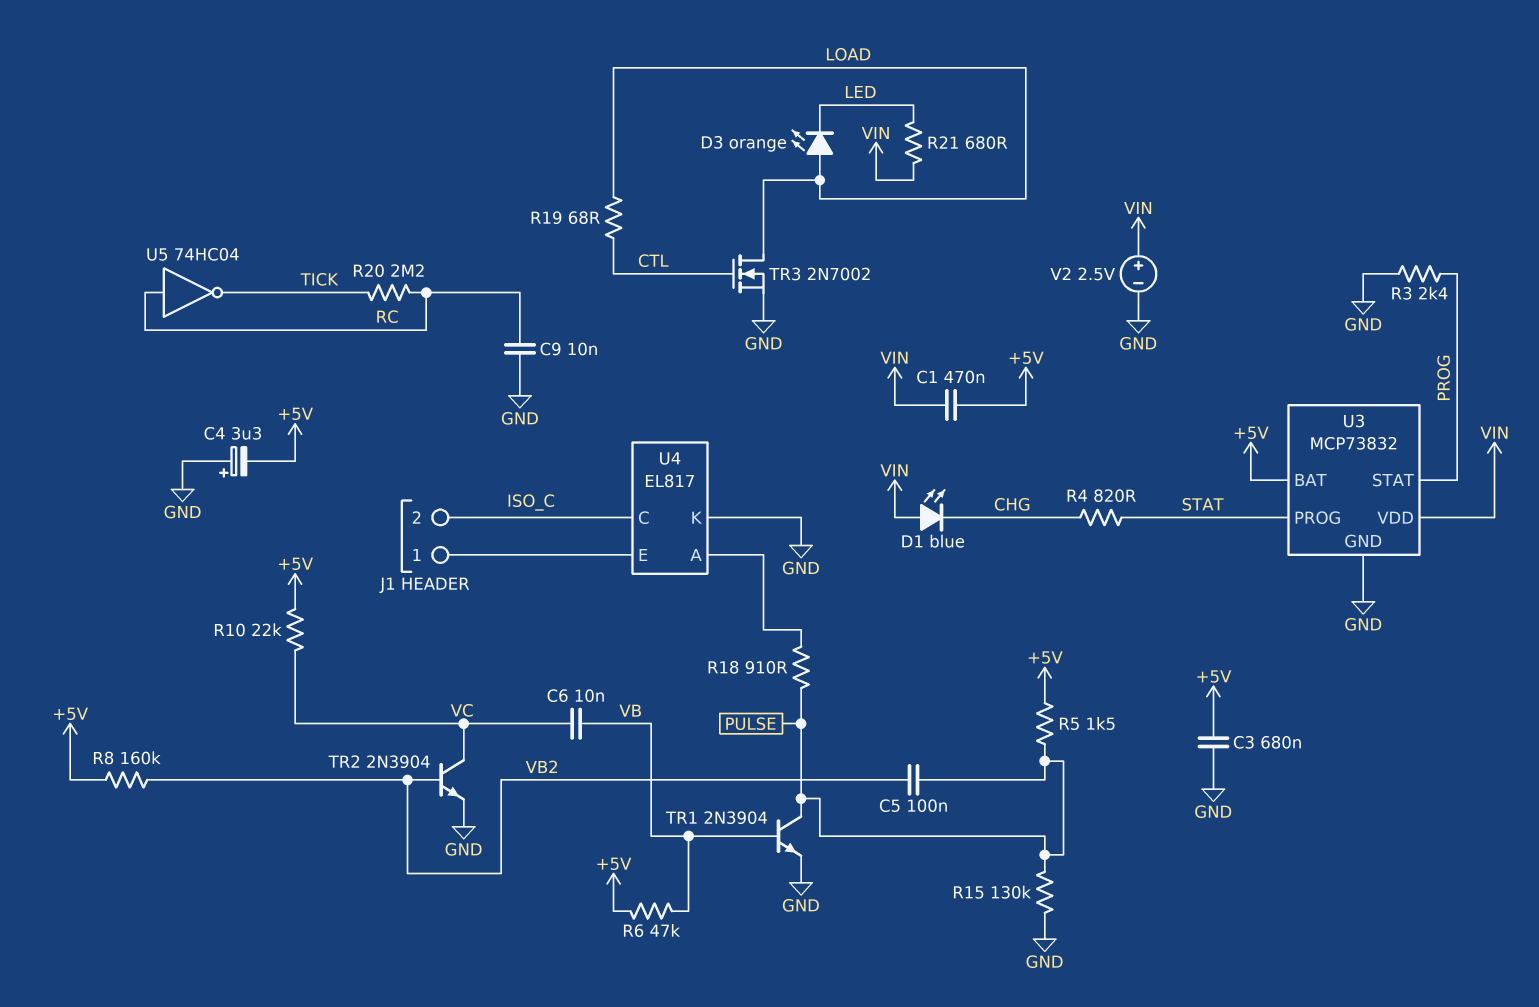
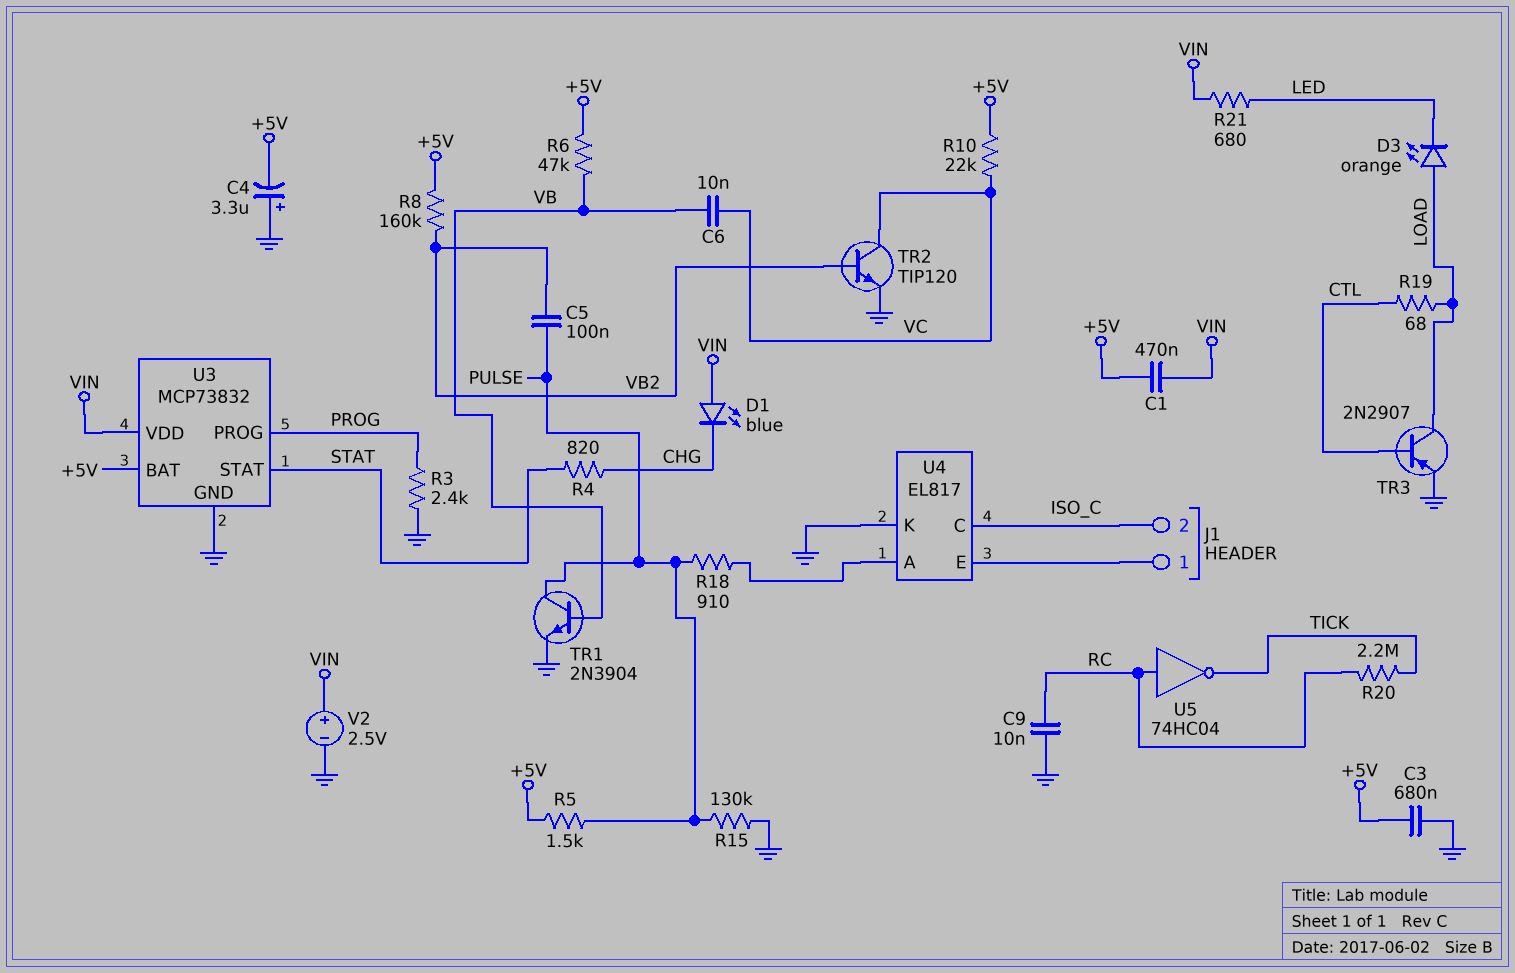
TR2: NPN 2N3904 (B VB2, C VC, E GND) -> NPN TIP120 (B VB2, C VC, E GND)
TR3: NMOS 2N7002 (G CTL, D LOAD, S GND) -> PNP 2N2907 (B CTL, C LOAD, E GND)
U3 pin PROG: STAT -> PROG
U3 pin STAT: PROG -> STAT

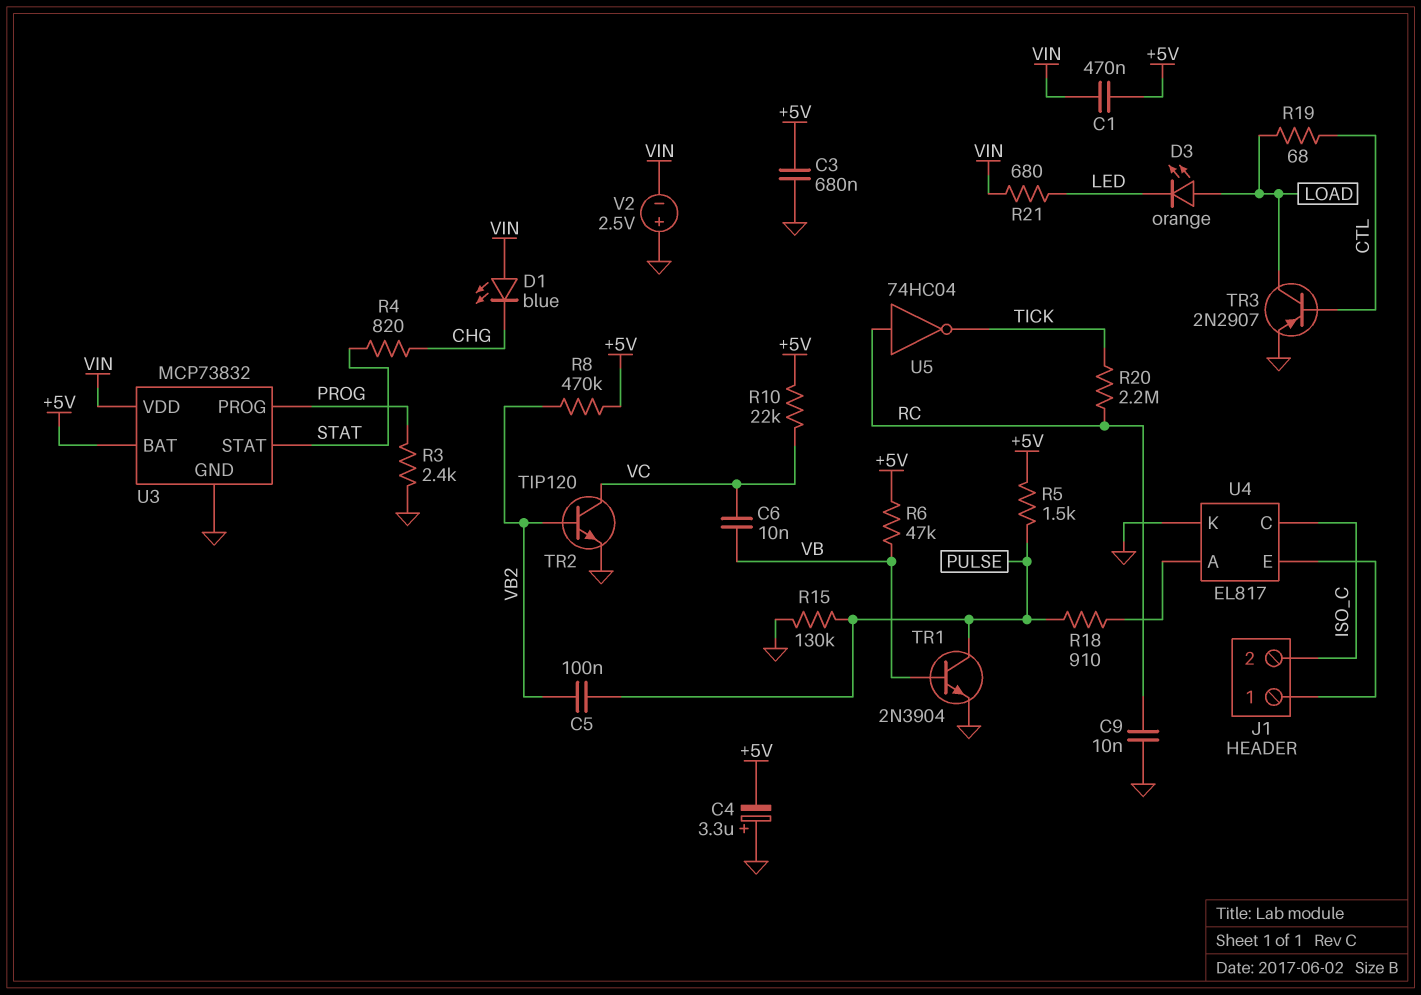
R8: 160k (+5V, VB2) -> 470k (+5V, VB2)
V2: 2.5V (plus VIN, minus GND) -> 2.5V (plus GND, minus VIN)

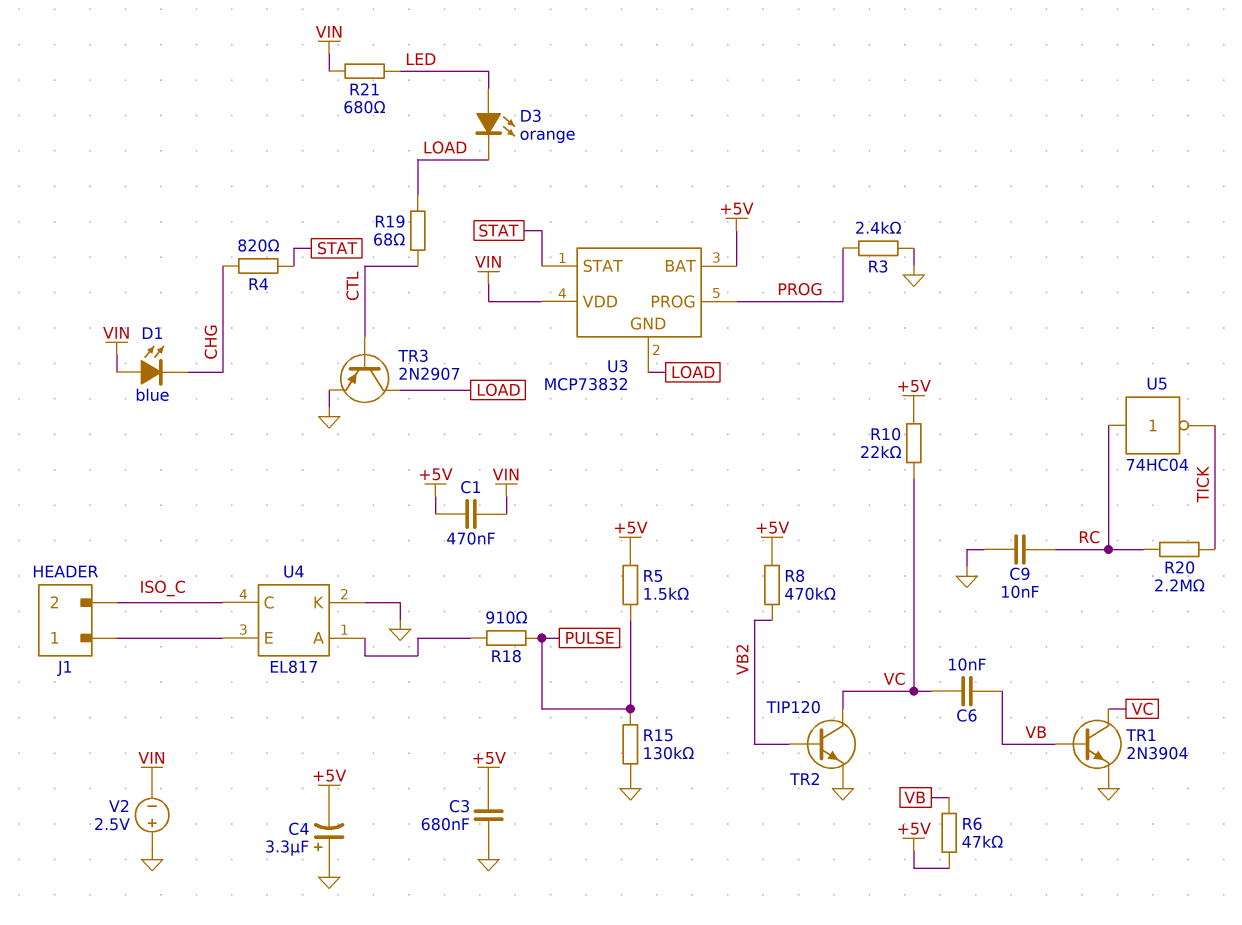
C5: 100nF (PULSE, VB2) -> none
D3: LED orange (A LOAD, K LED) -> LED orange (A LED, K LOAD)
TR1: NPN 2N3904 (B VB, C PULSE, E GND) -> NPN 2N3904 (B VB, C VC, E GND)
U3 pin GND: GND -> LOAD

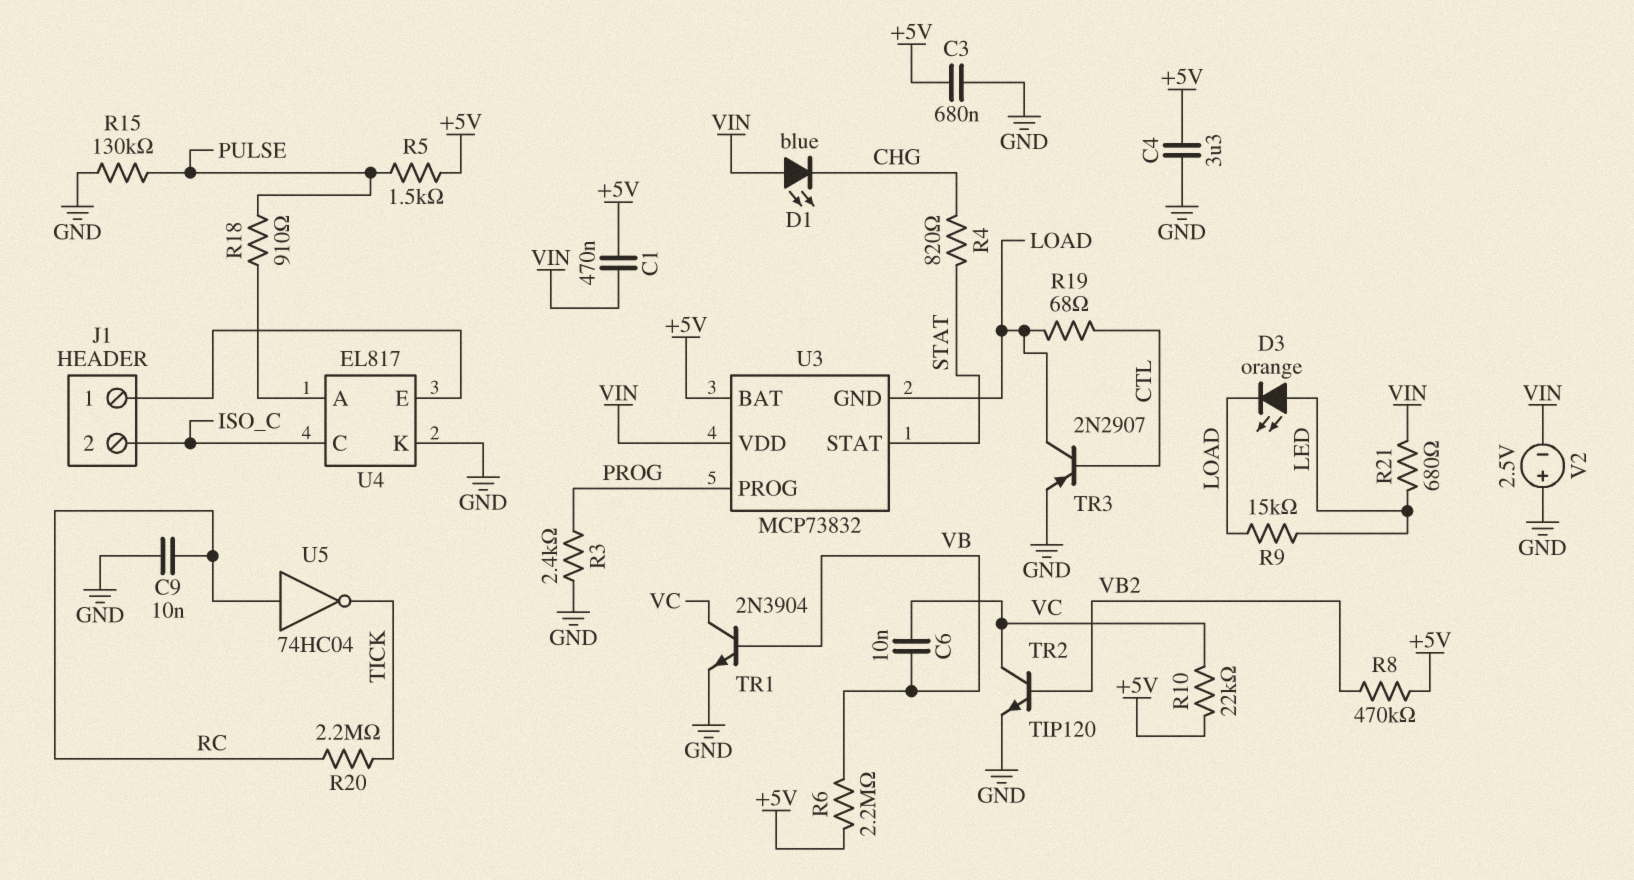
C4: 3.3uF (plus GND, minus +5V) -> 3.3uF (+5V, GND)
R6: 47k (+5V, VB) -> 2.2M (+5V, VB)
R9: none -> 15k (LED, LOAD)

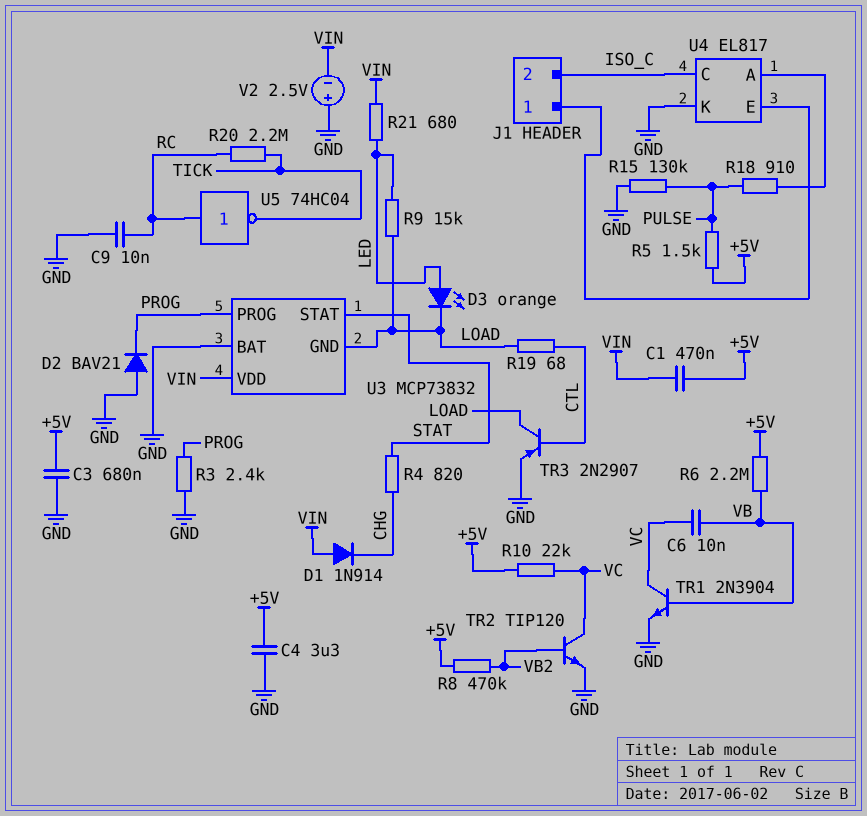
D1: LED blue (A VIN, K CHG) -> diode 1N914 (A VIN, K CHG)
D2: none -> diode BAV21 (A GND, K PROG)
U3 pin BAT: +5V -> GND

